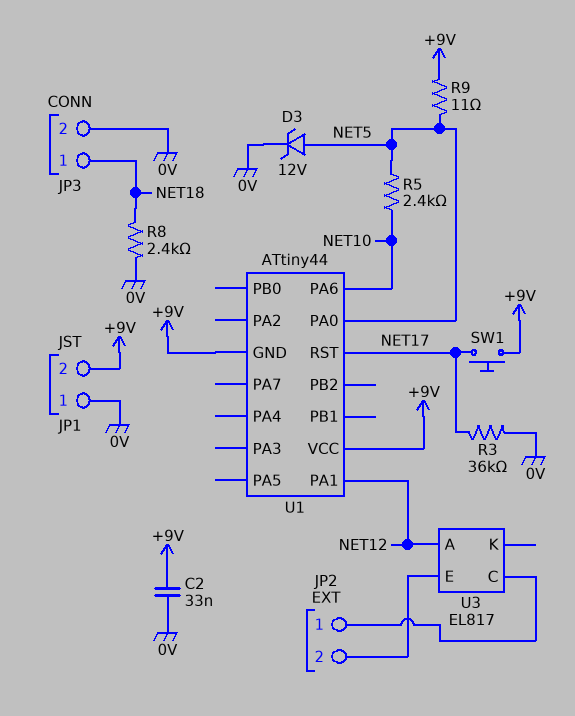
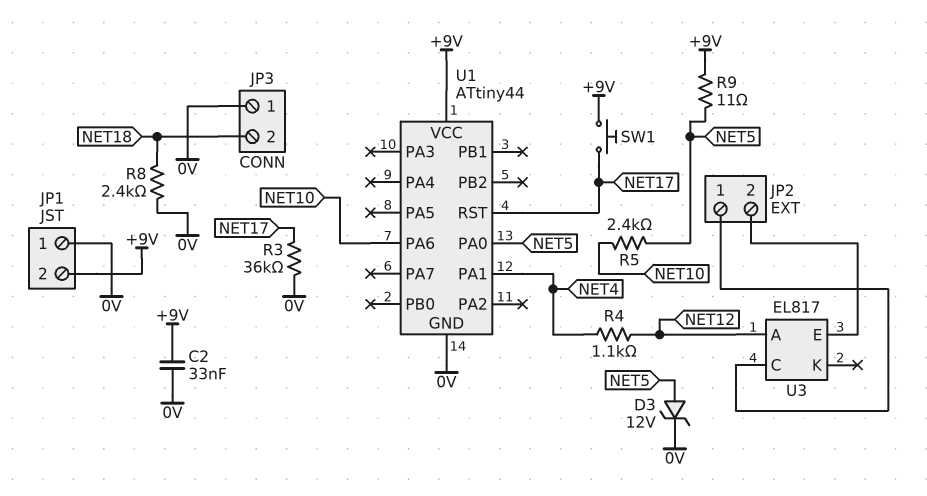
JP3 pin 1: NET18 -> 0V
JP3 pin 2: 0V -> NET18
R4: none -> 1.1k (NET4, NET12)
U1 pin GND: +9V -> 0V
U1 pin PA1: NET12 -> NET4

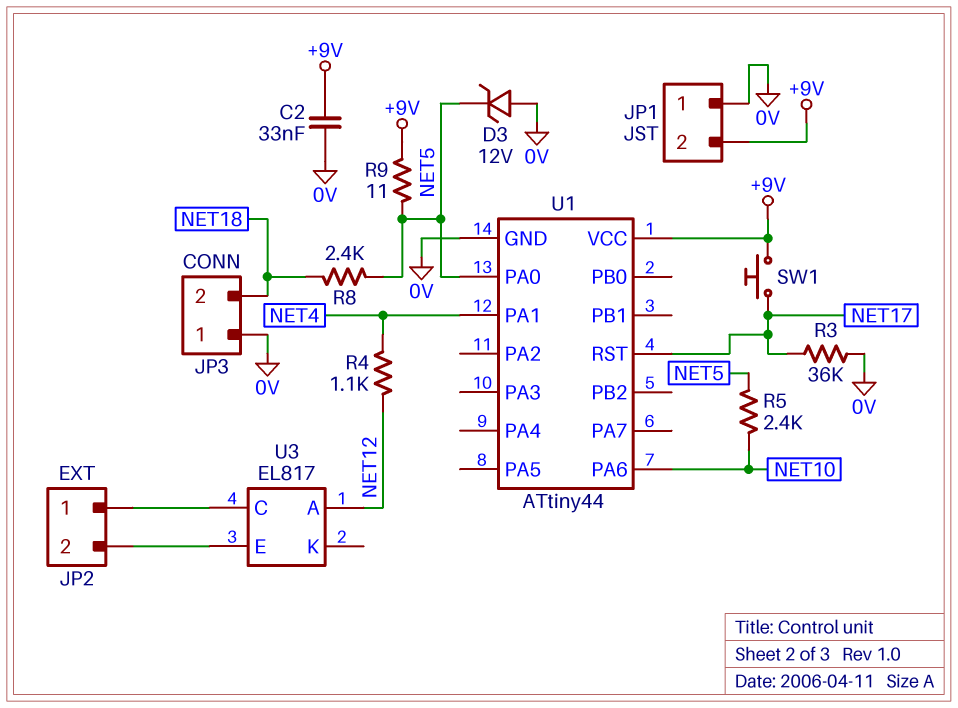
D3: zener 12V (A NET5, K 0V) -> zener 12V (A 0V, K NET5)
R8: 2.4k (0V, NET18) -> 2.4k (NET5, NET18)

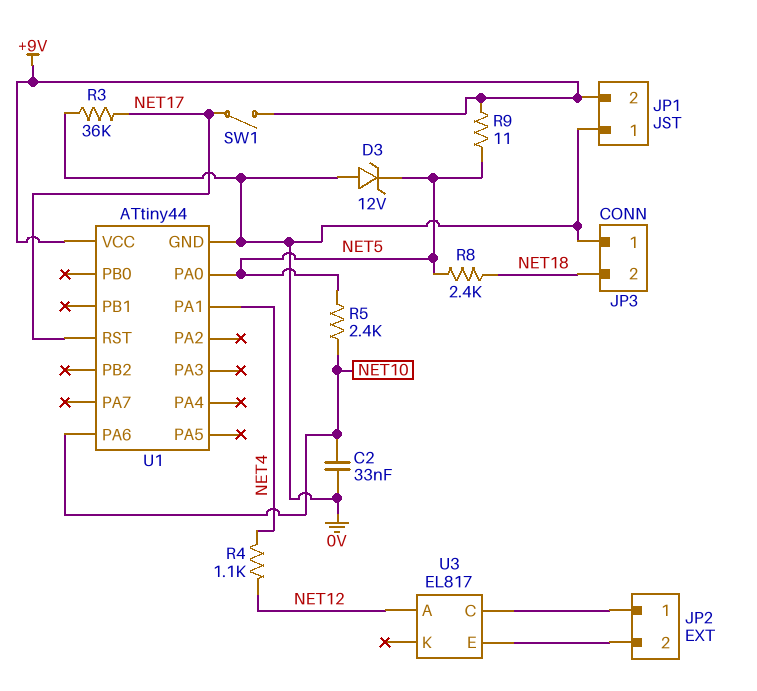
C2: 33nF (+9V, 0V) -> 33nF (0V, NET10)
SW1: button (+9V, NET17) -> switch (+9V, NET17)

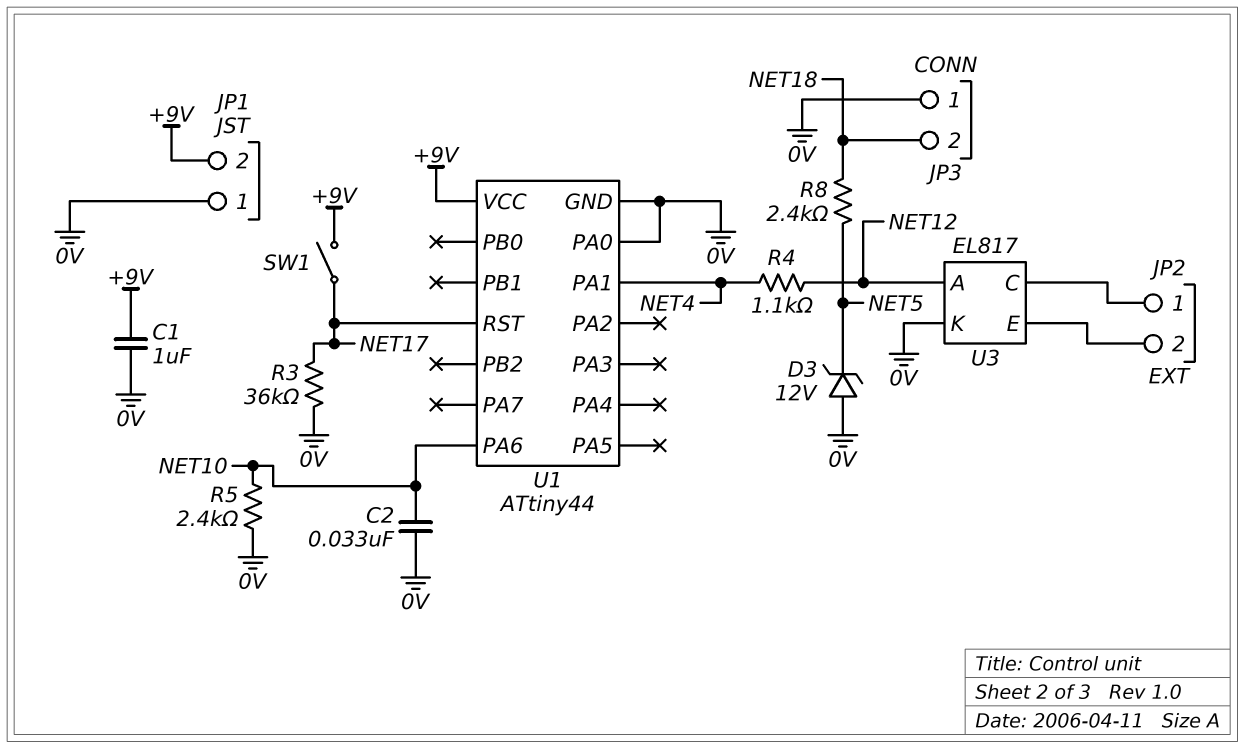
C1: none -> 1uF (+9V, 0V)
R5: 2.4k (NET5, NET10) -> 2.4k (0V, NET10)
R9: 11 (+9V, NET5) -> none
U1 pin PA0: NET5 -> 0V
U3 pin K: none -> 0V

